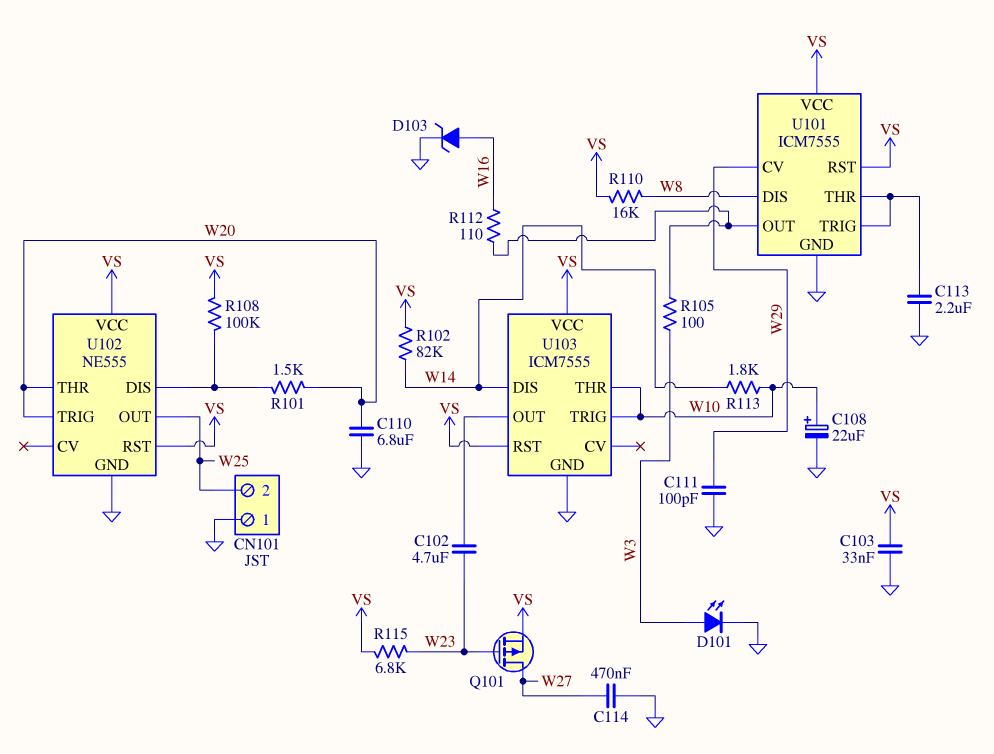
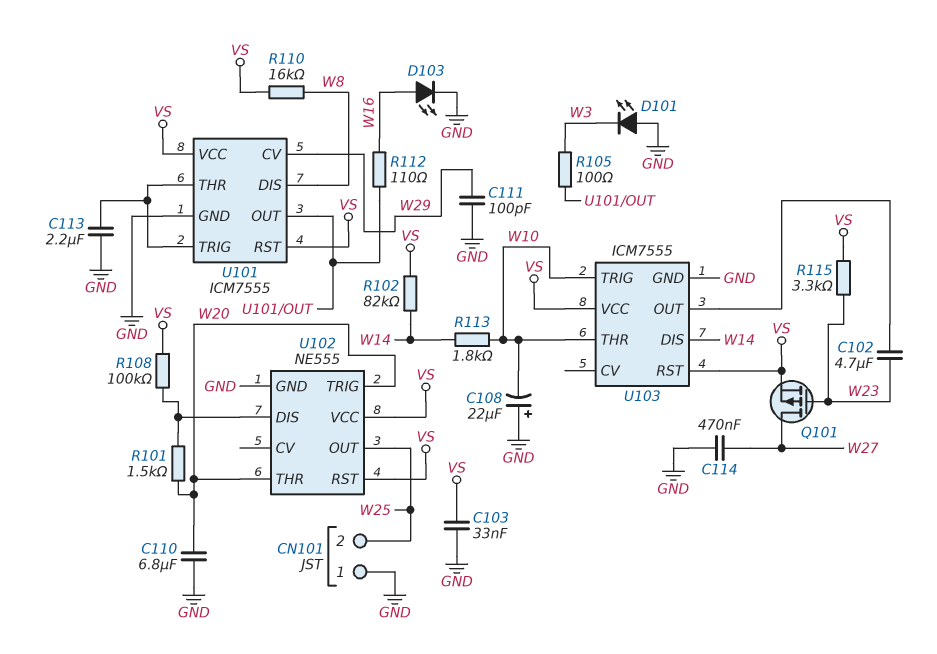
C108: 22uF (plus W10, minus GND) -> 22uF (plus GND, minus W10)
D101: LED (A W3, K GND) -> LED (A GND, K W3)
D103: zener (A W16, K GND) -> LED (A W16, K GND)
R115: 6.8k (VS, W23) -> 3.3k (VS, W23)

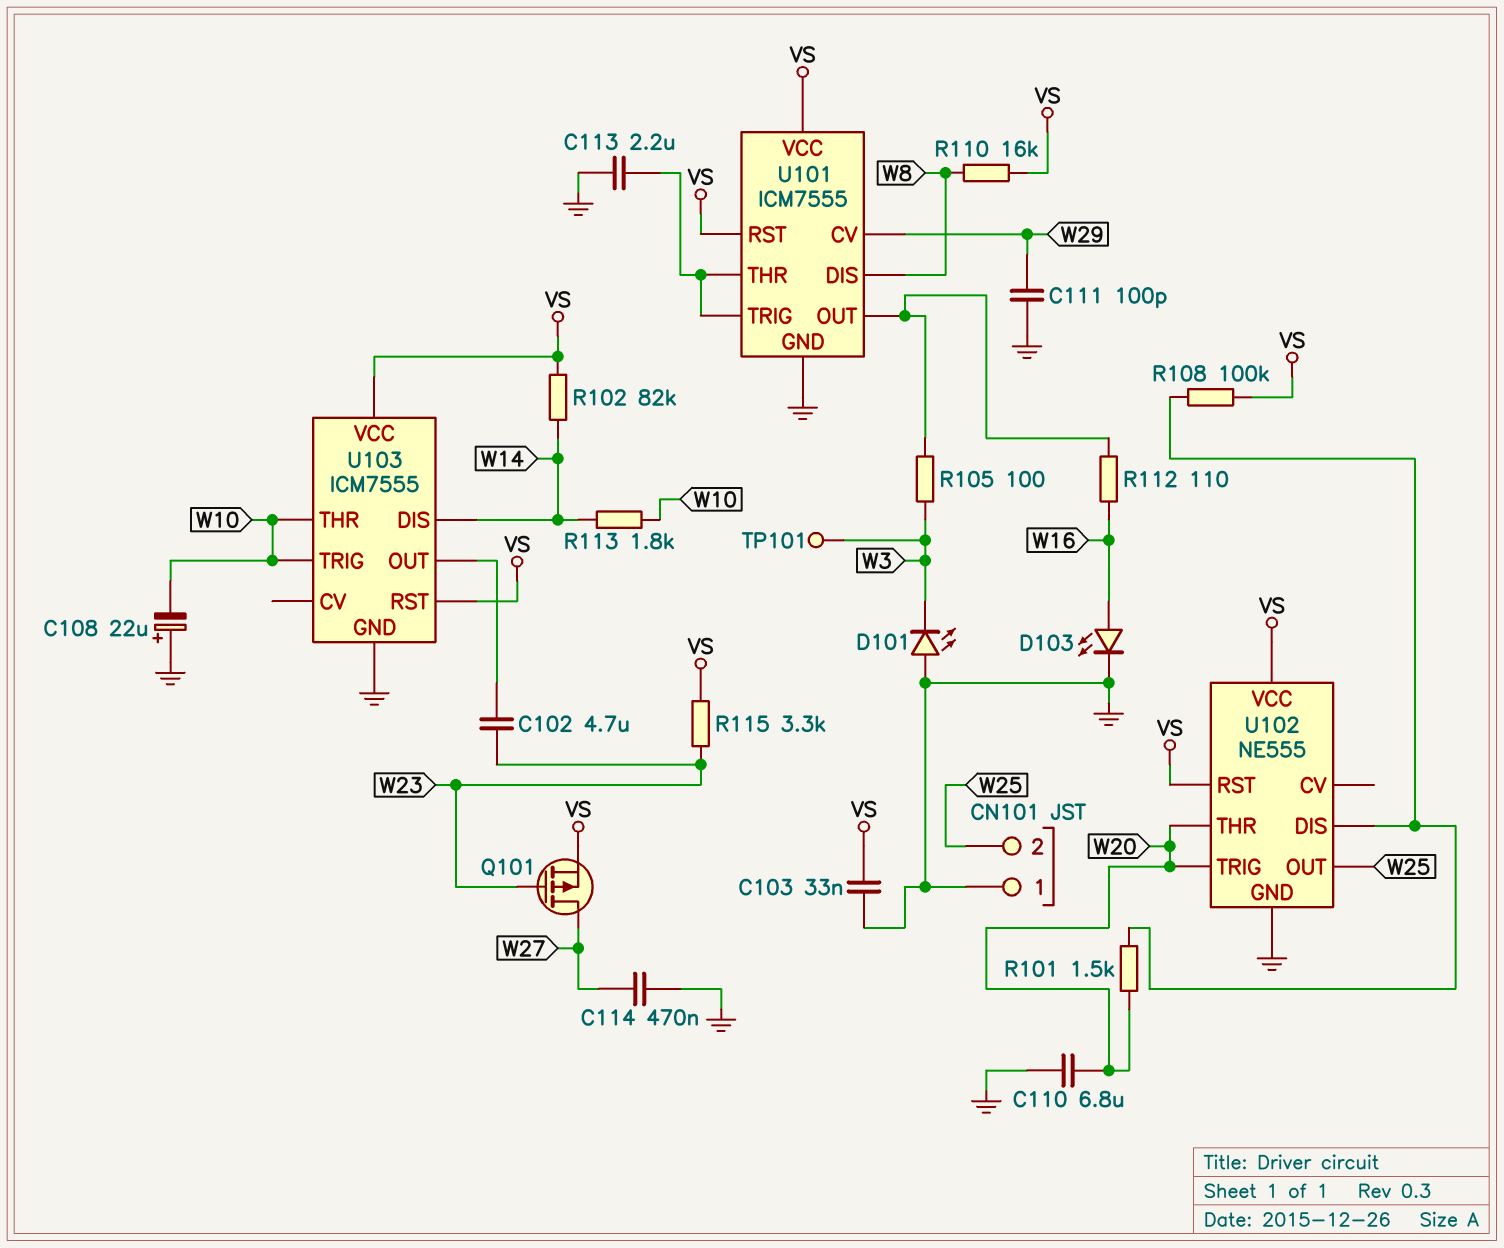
TP101: none -> test point (W3)

